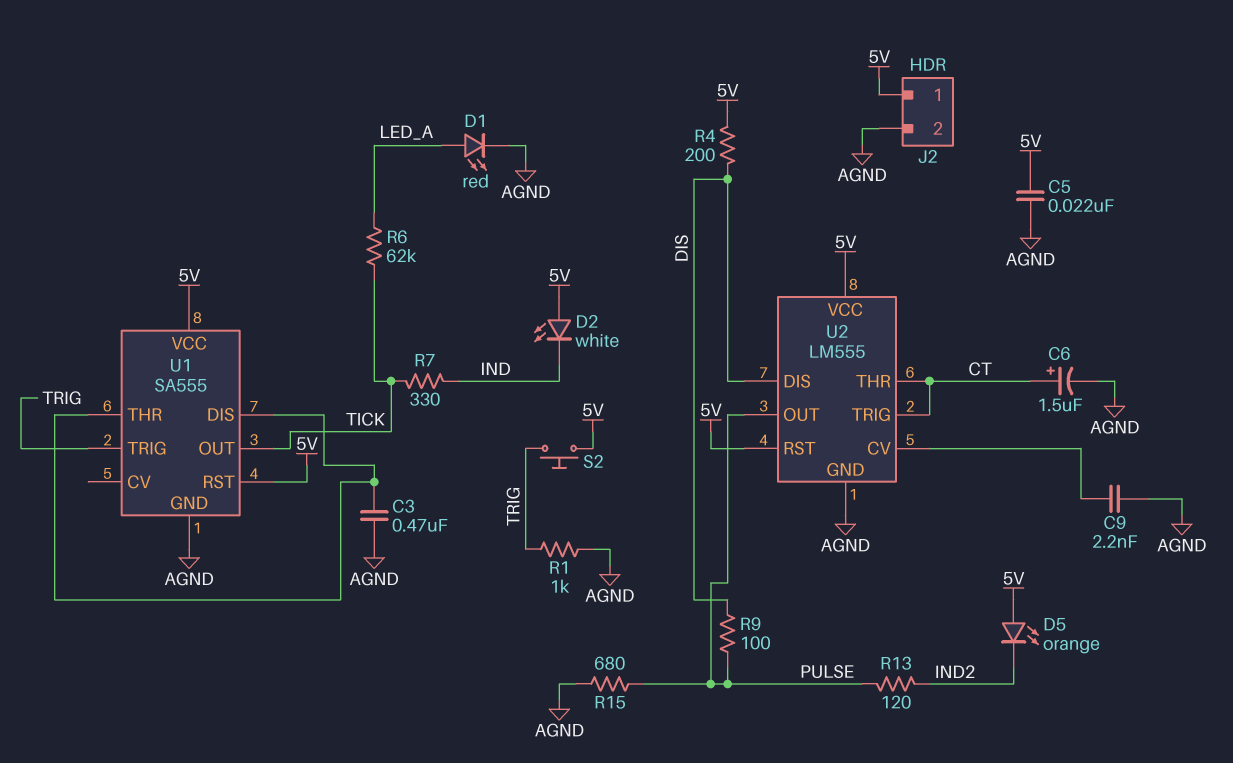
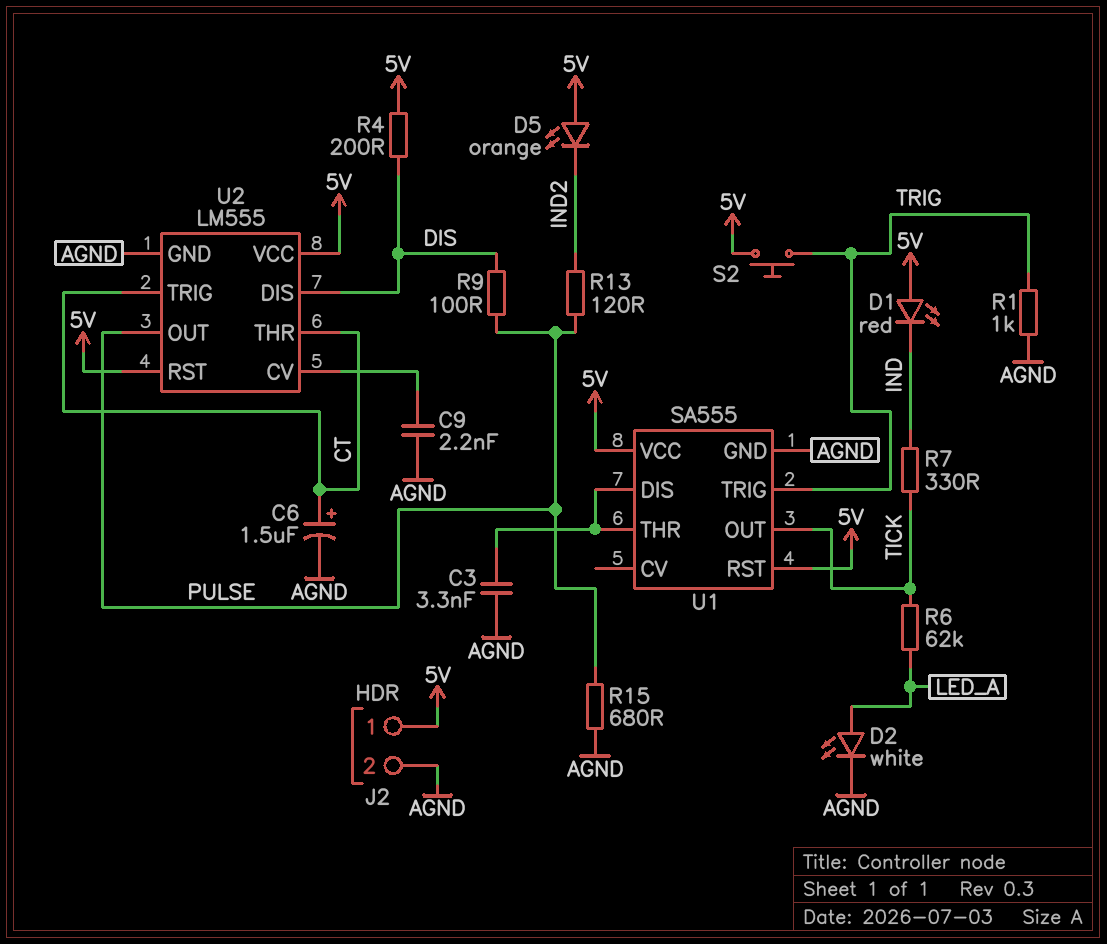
C3: 470nF (AGND, U1/DIS) -> 3.3nF (AGND, U1/DIS)
C5: 22nF (5V, AGND) -> none
D1: LED red (A LED_A, K AGND) -> LED red (A 5V, K IND)
D2: LED white (A 5V, K IND) -> LED white (A LED_A, K AGND)

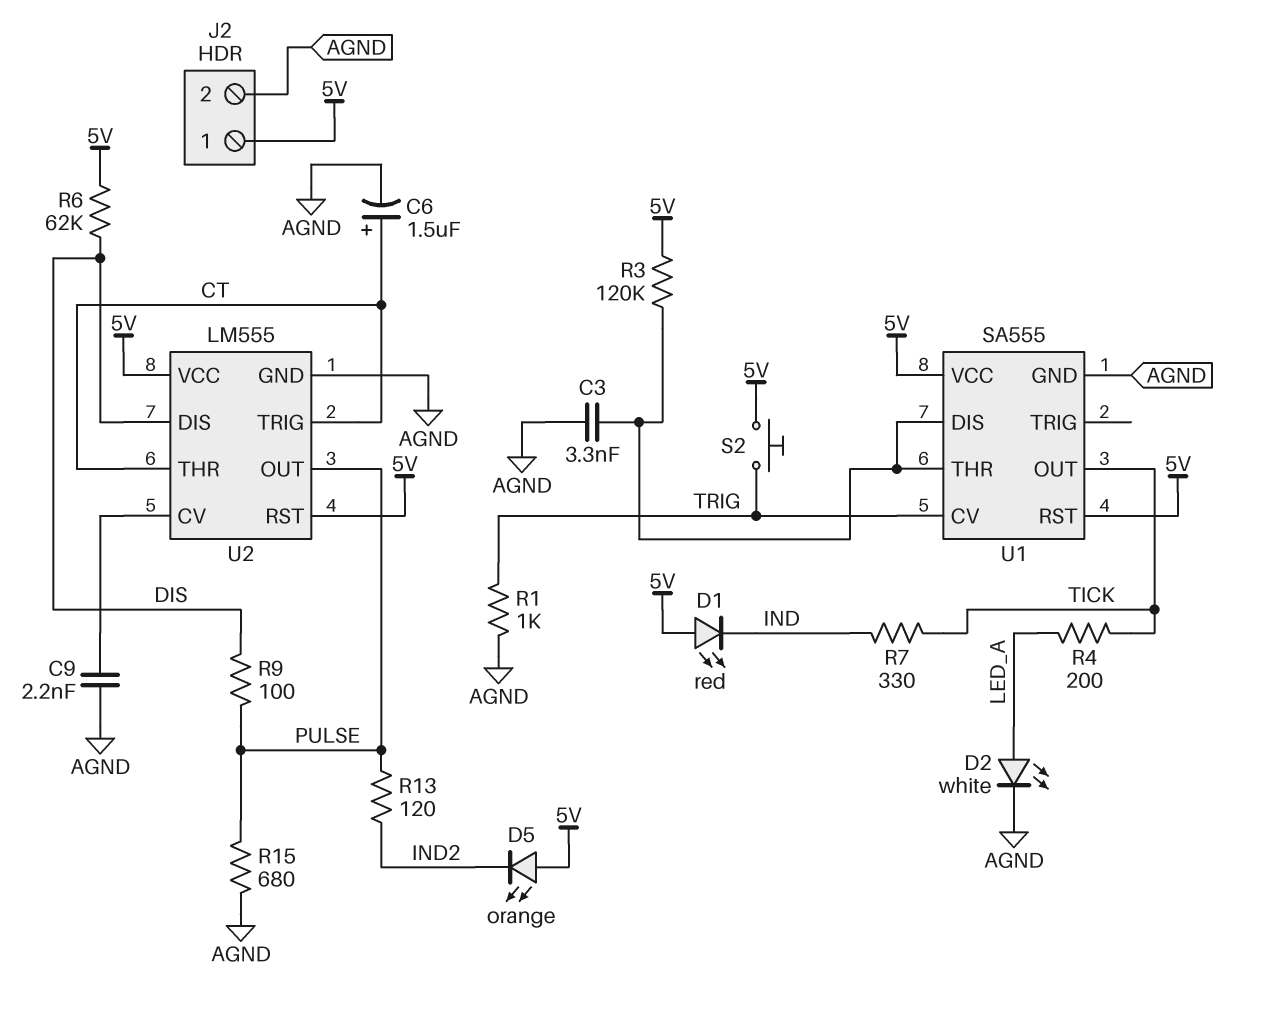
R3: none -> 120k (5V, U1/DIS)
R4: 200 (5V, DIS) -> 200 (LED_A, TICK)
R6: 62k (LED_A, TICK) -> 62k (5V, DIS)
U1 pin CV: none -> TRIG
U1 pin TRIG: TRIG -> none

